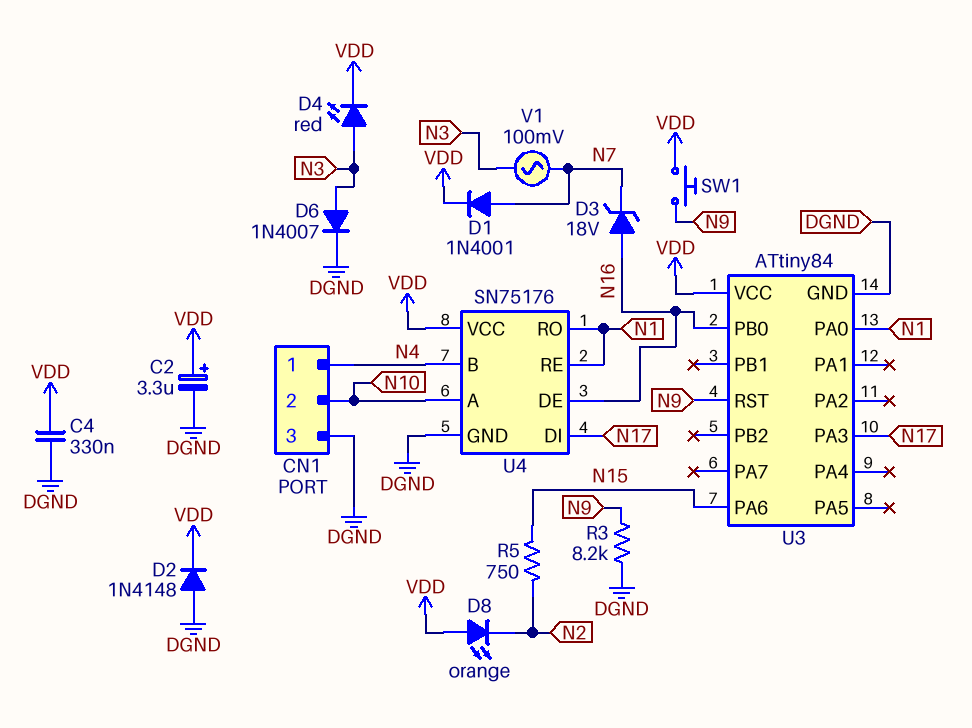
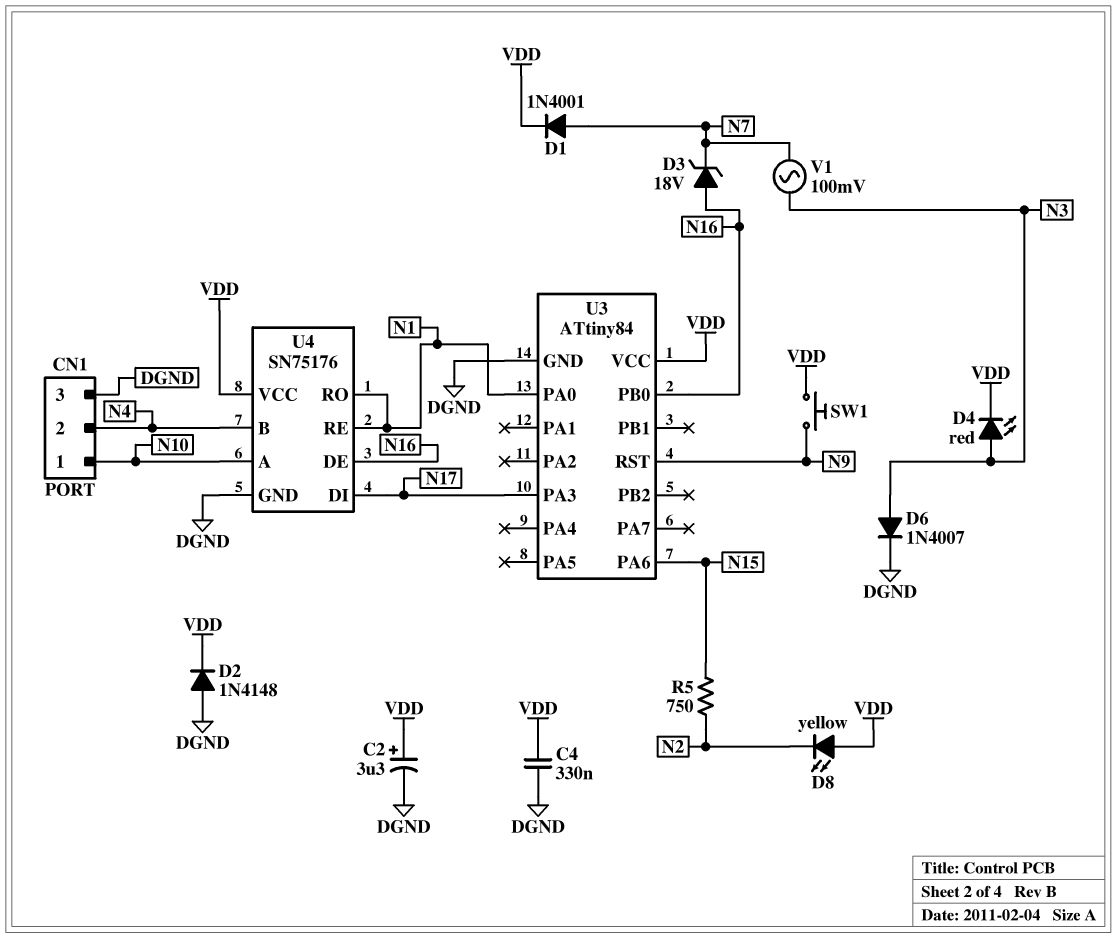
CN1 pin 1: N4 -> N10
CN1 pin 2: N10 -> N4
D8: LED orange (A VDD, K N2) -> LED yellow (A VDD, K N2)
R3: 8.2k (DGND, N9) -> none

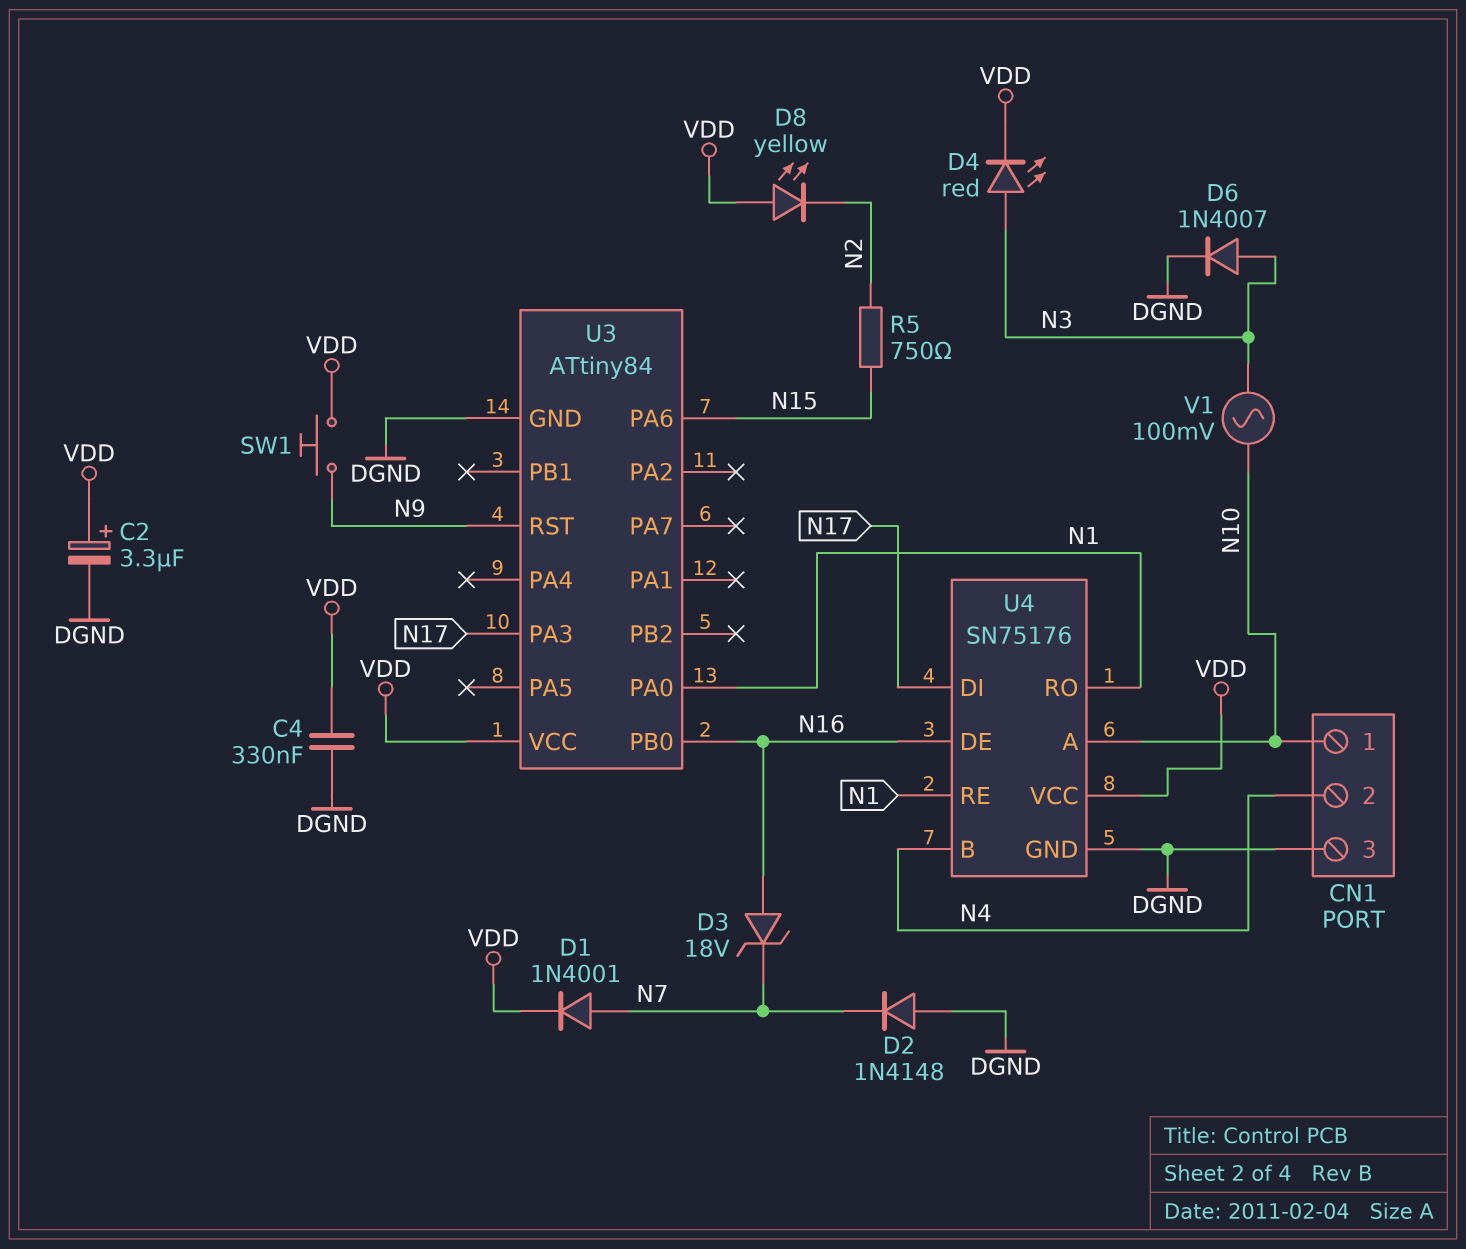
D2: diode 1N4148 (A DGND, K VDD) -> diode 1N4148 (A DGND, K N7)
V1: AC 100mV (N3, N7) -> AC 100mV (N3, N10)

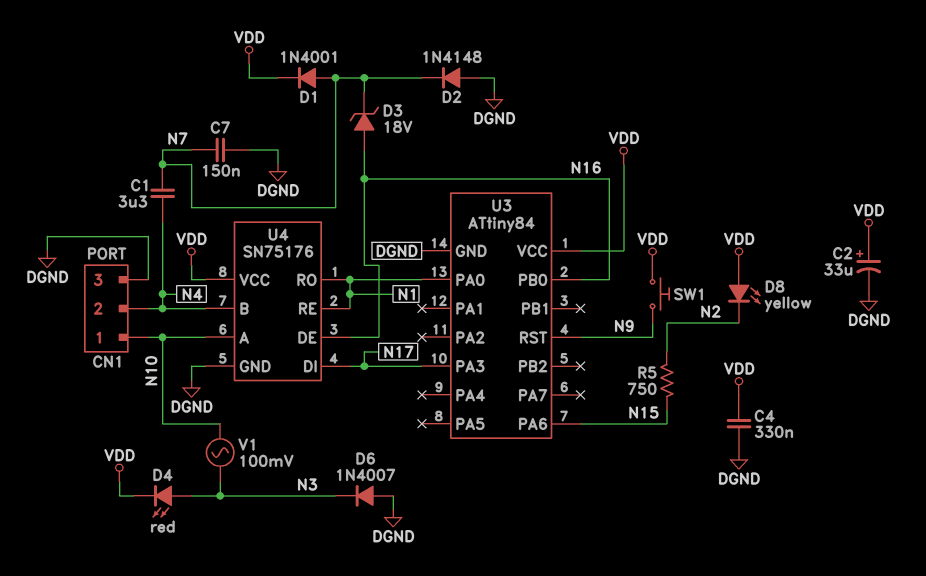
C1: none -> 3.3uF (N4, N7)
C2: 3.3uF (plus VDD, minus DGND) -> 33uF (plus VDD, minus DGND)
C7: none -> 150nF (DGND, N7)
D6: diode 1N4007 (A N3, K DGND) -> diode 1N4007 (A DGND, K N3)

